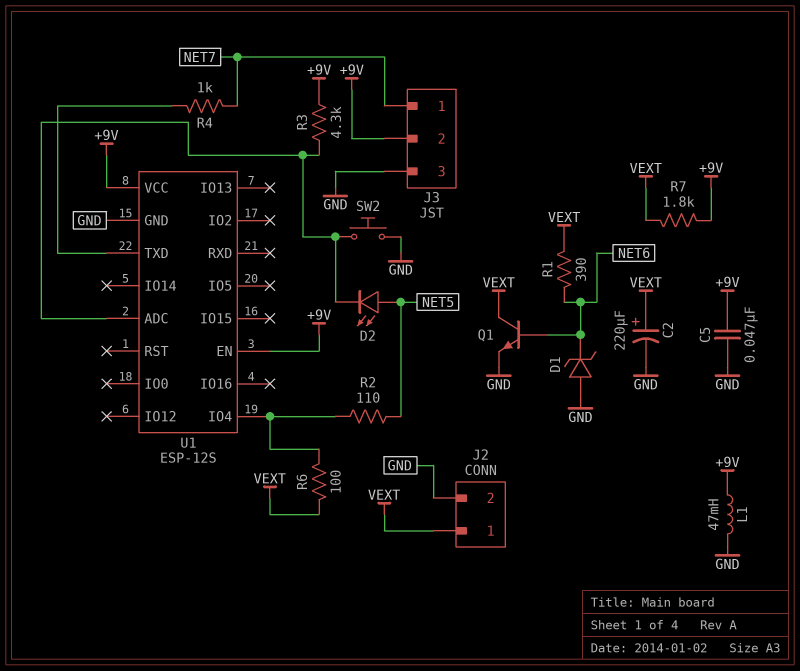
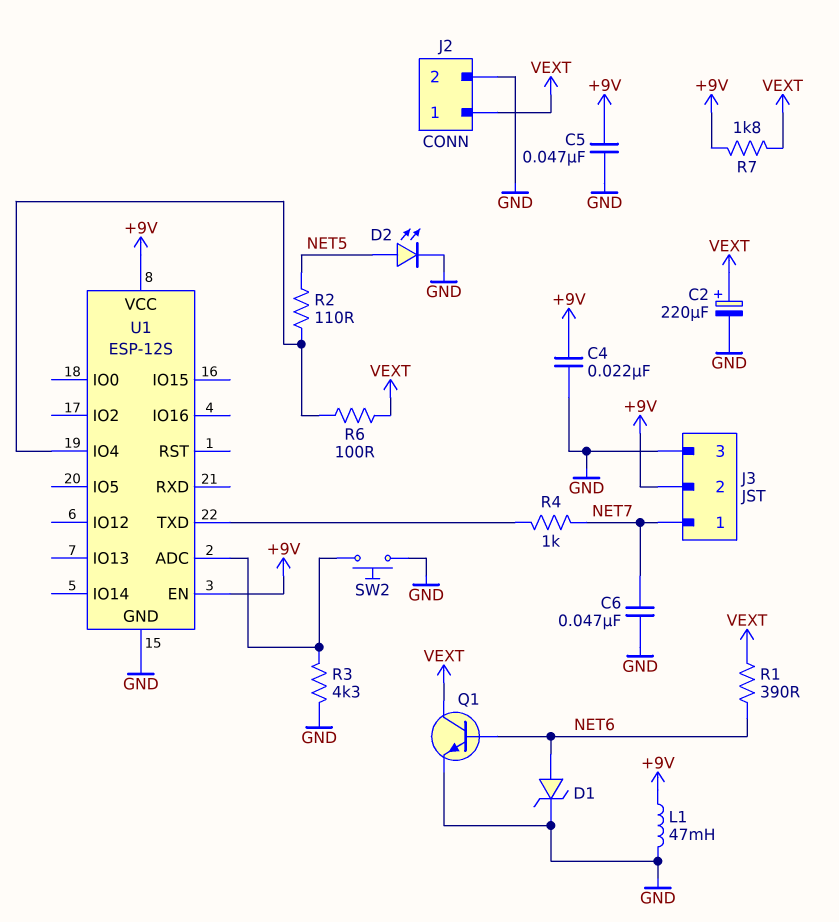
C4: none -> 22nF (+9V, GND)
C6: none -> 47nF (GND, NET7)
D1: zener (A GND, K NET6) -> zener (A NET6, K GND)
D2: LED (A NET5, K U1/ADC) -> LED (A NET5, K GND)
R3: 4.3k (+9V, U1/ADC) -> 4.3k (GND, U1/ADC)

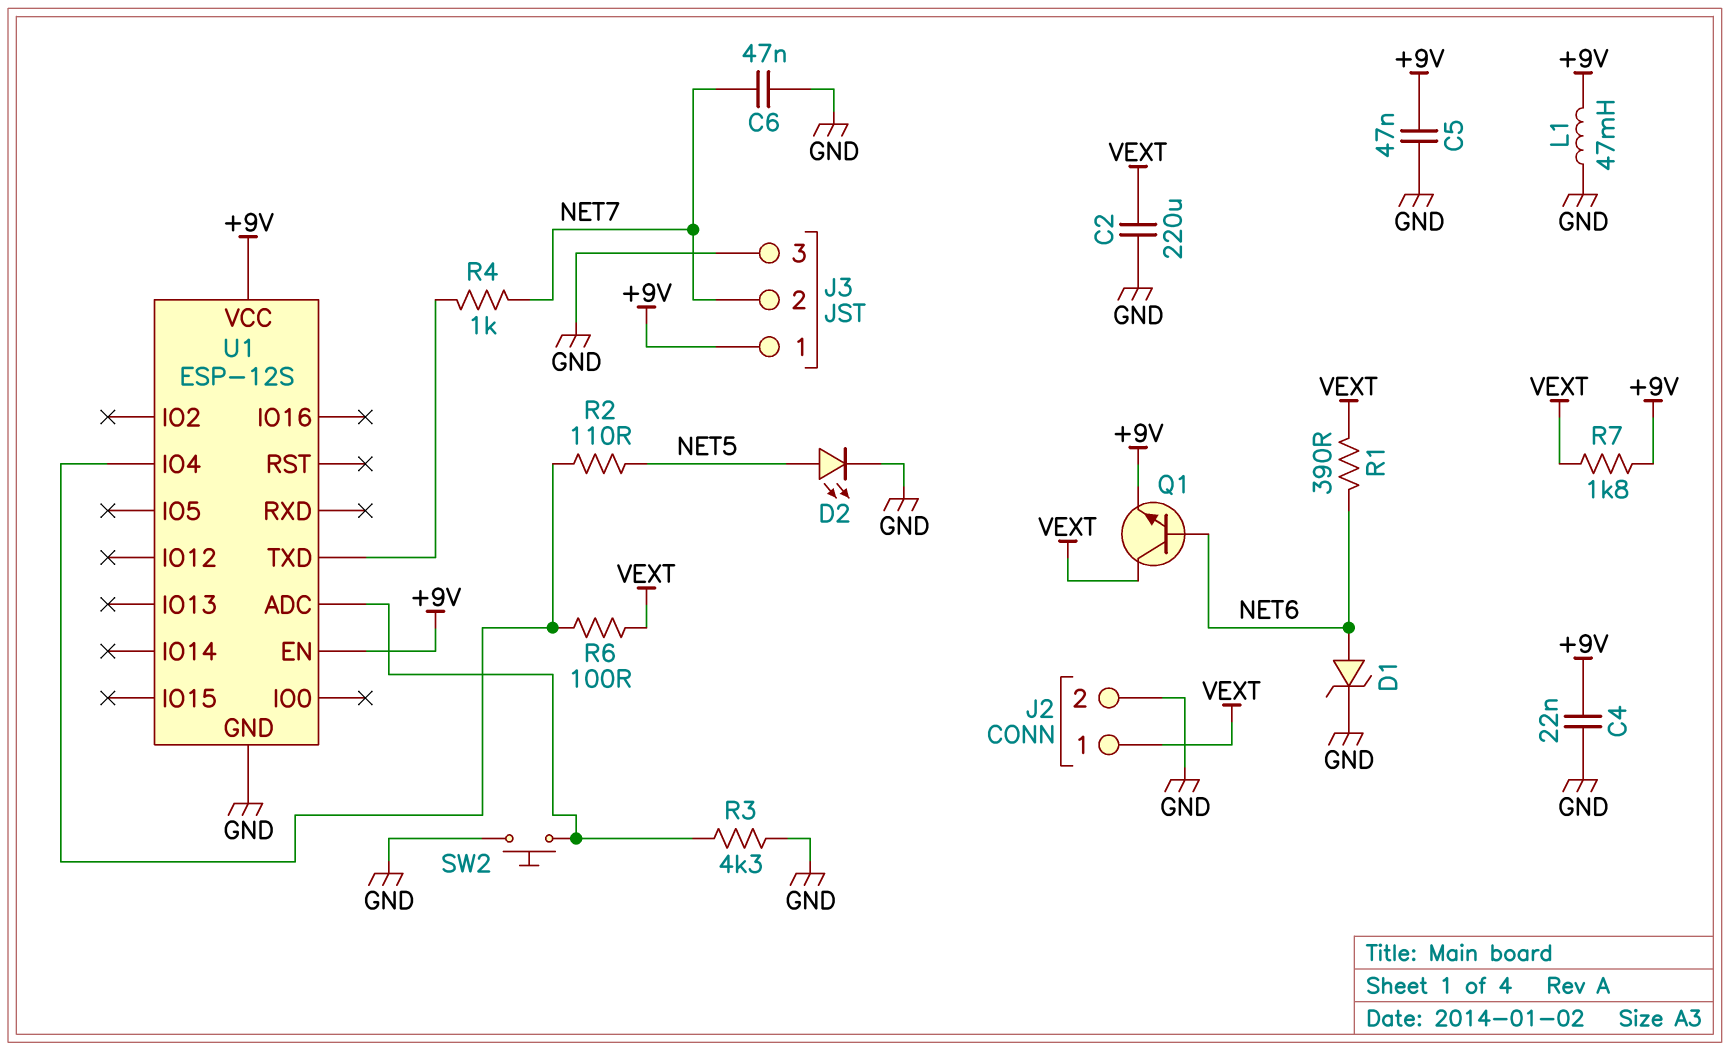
C2: 220uF (plus VEXT, minus GND) -> 220uF (GND, VEXT)
J3 pin 1: NET7 -> +9V
J3 pin 2: +9V -> NET7
Q1: NPN (B NET6, C VEXT, E GND) -> NPN (B NET6, C VEXT, E +9V)

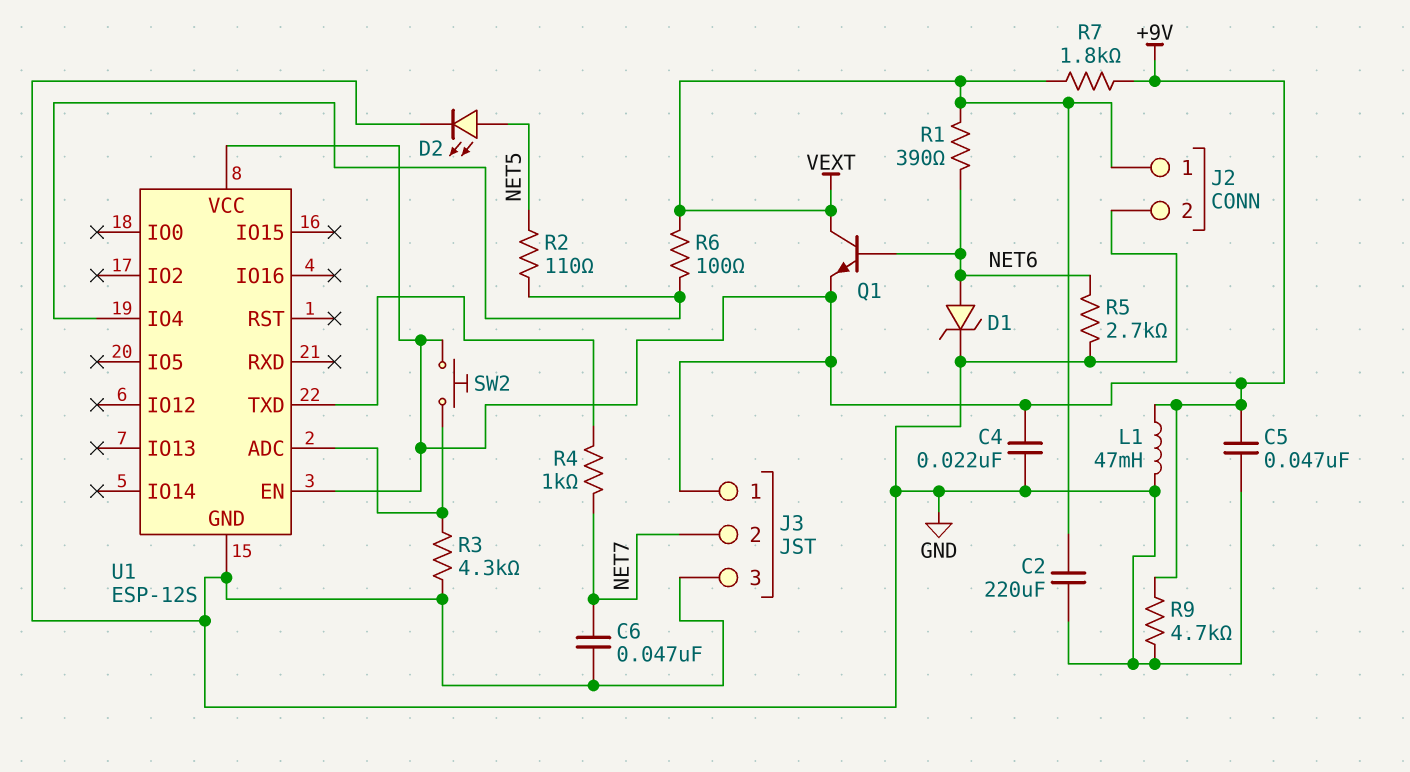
R5: none -> 2.7k (GND, NET6)
R9: none -> 4.7k (+9V, GND)
SW2: button (GND, U1/ADC) -> button (+9V, U1/ADC)

